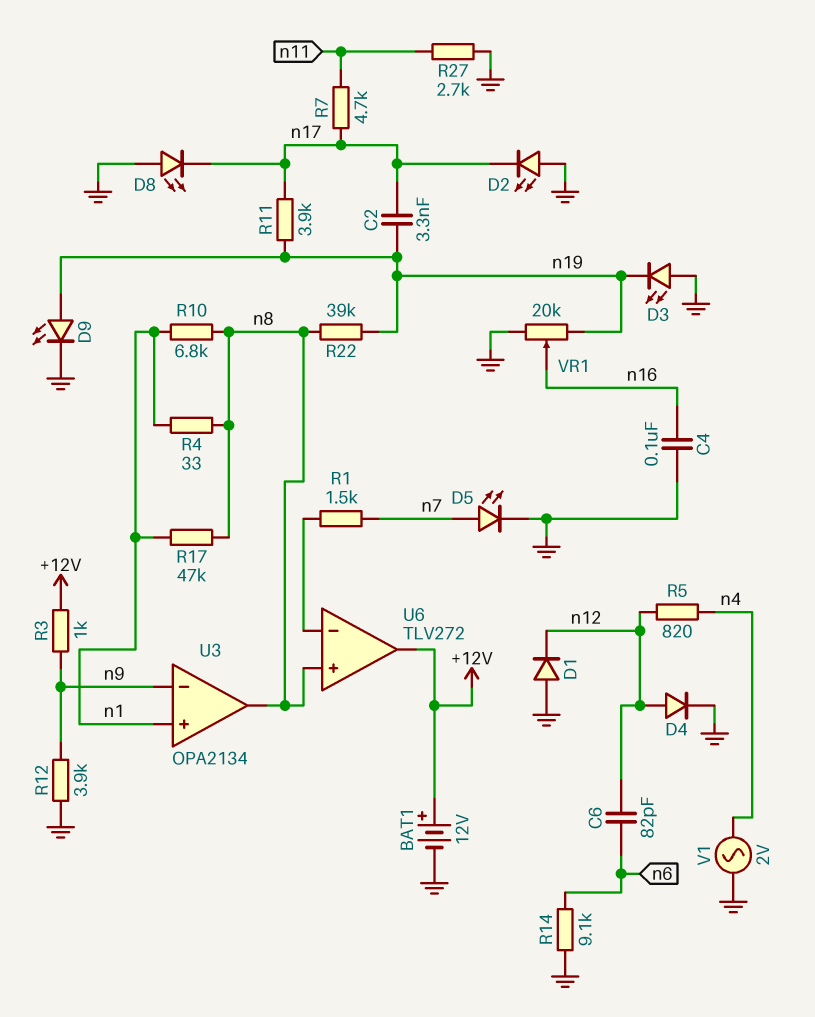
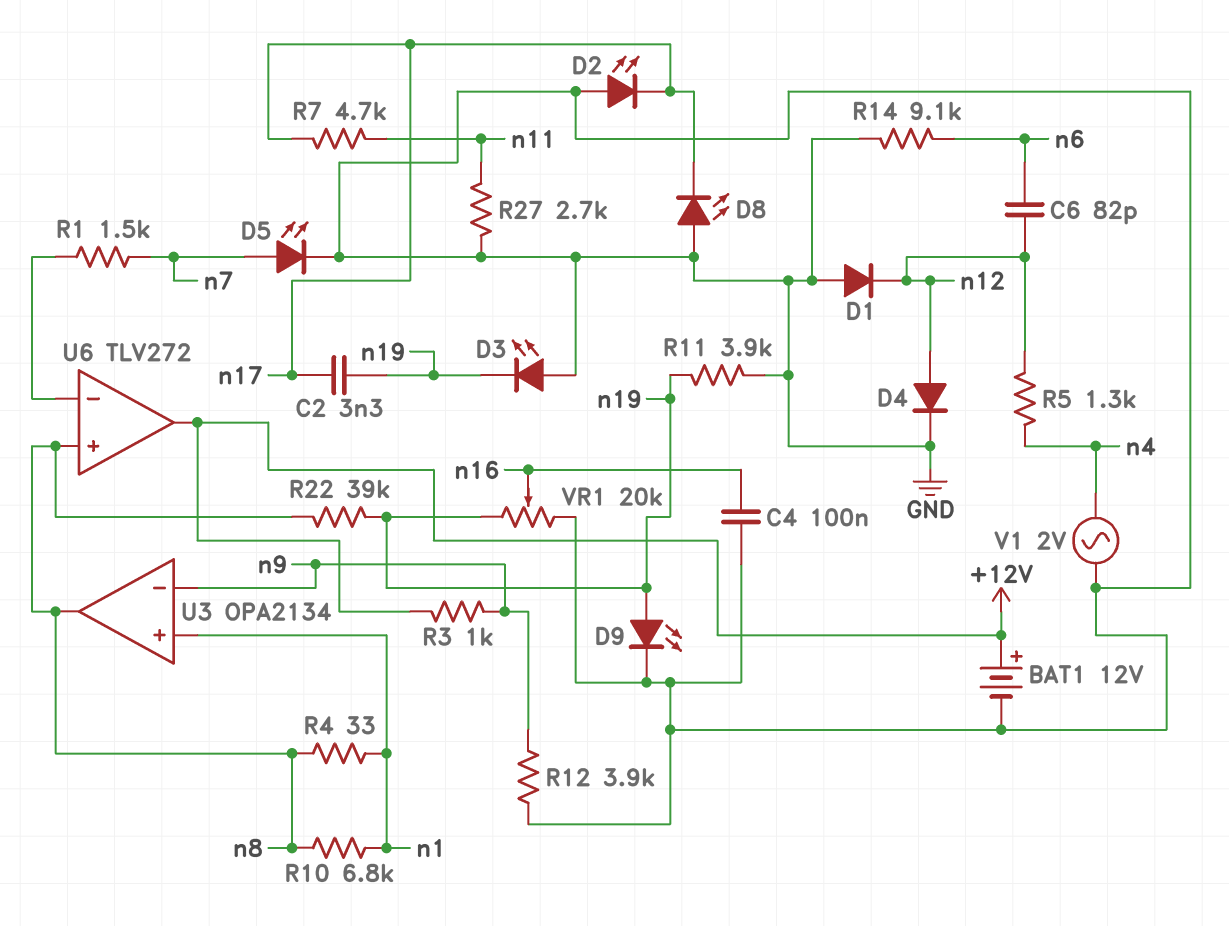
R5: 820 (n4, n12) -> 1.3k (n4, n12)
R11: 3.9k (n17, n19) -> 3.9k (GND, n19)
R17: 47k (n1, n8) -> none

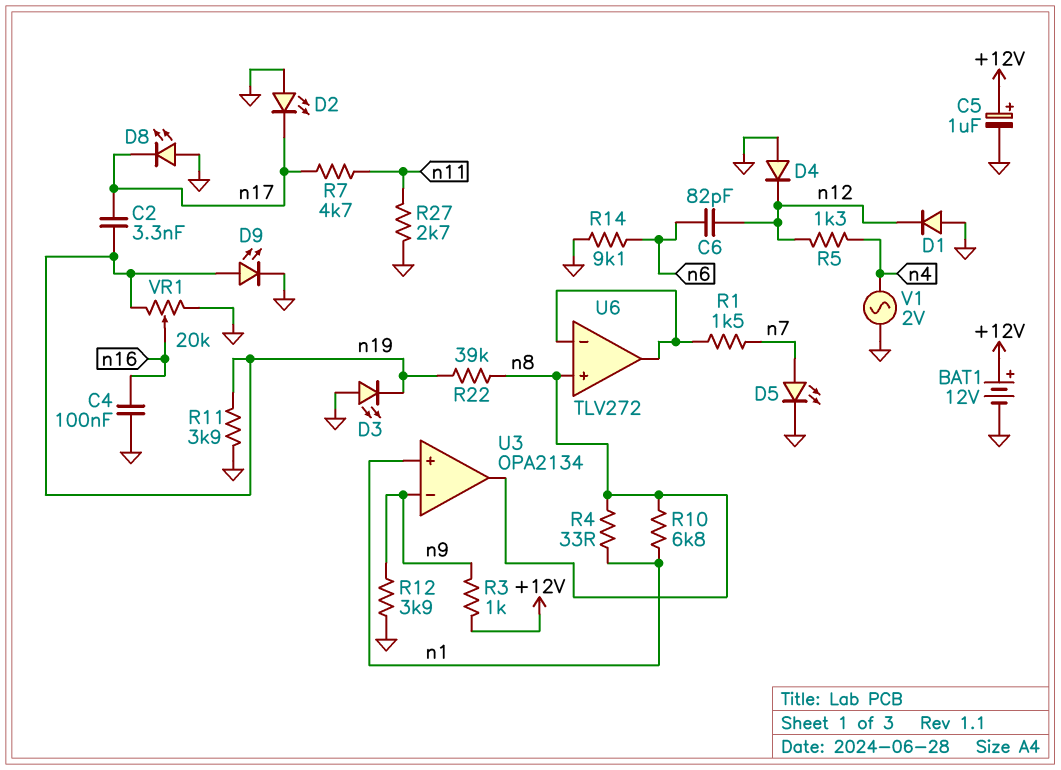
C5: none -> 1uF (plus +12V, minus GND)
D4: diode (A n12, K GND) -> diode (A GND, K n12)
U6 pin out: +12V -> U6/in-

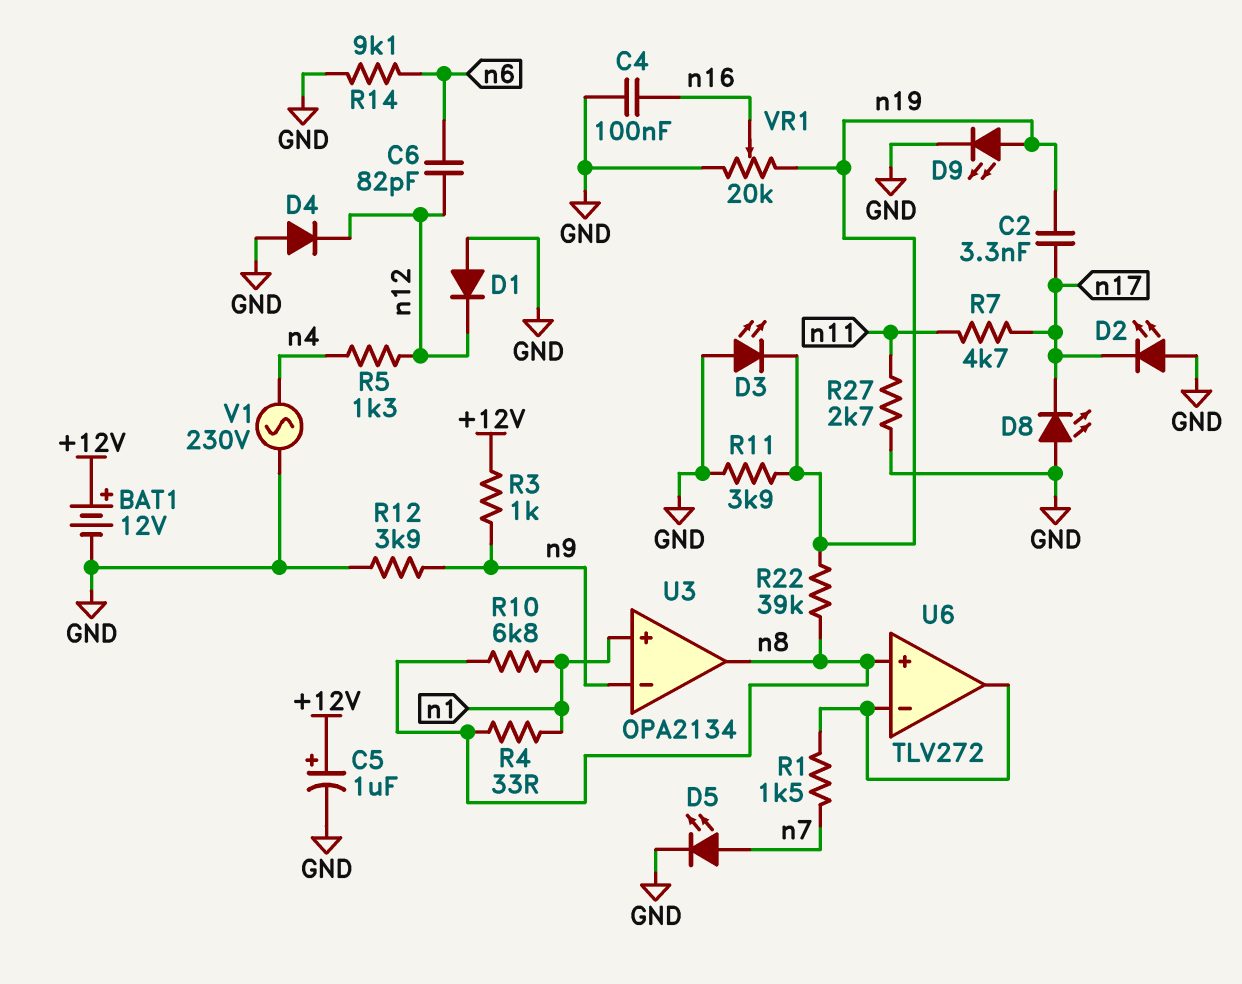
V1: AC 2V (GND, n4) -> AC 230V (GND, n4)

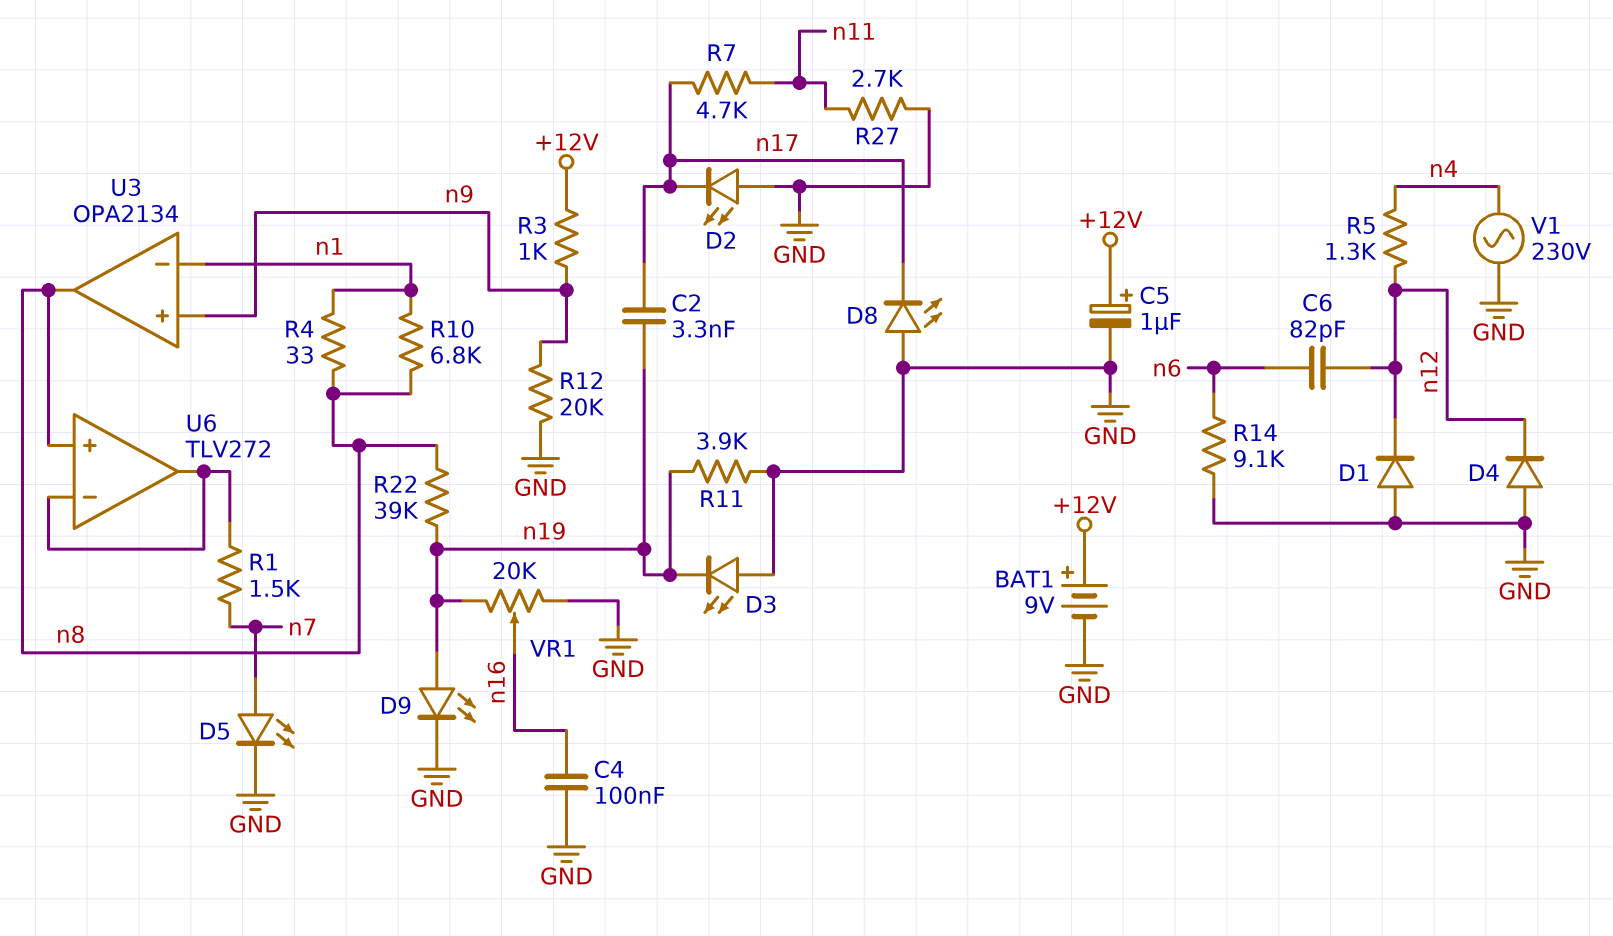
BAT1: 12V (plus +12V, minus GND) -> 9V (plus +12V, minus GND)
R12: 3.9k (GND, n9) -> 20k (GND, n9)
U3 pin in+: n1 -> n9
U3 pin in-: n9 -> n1

